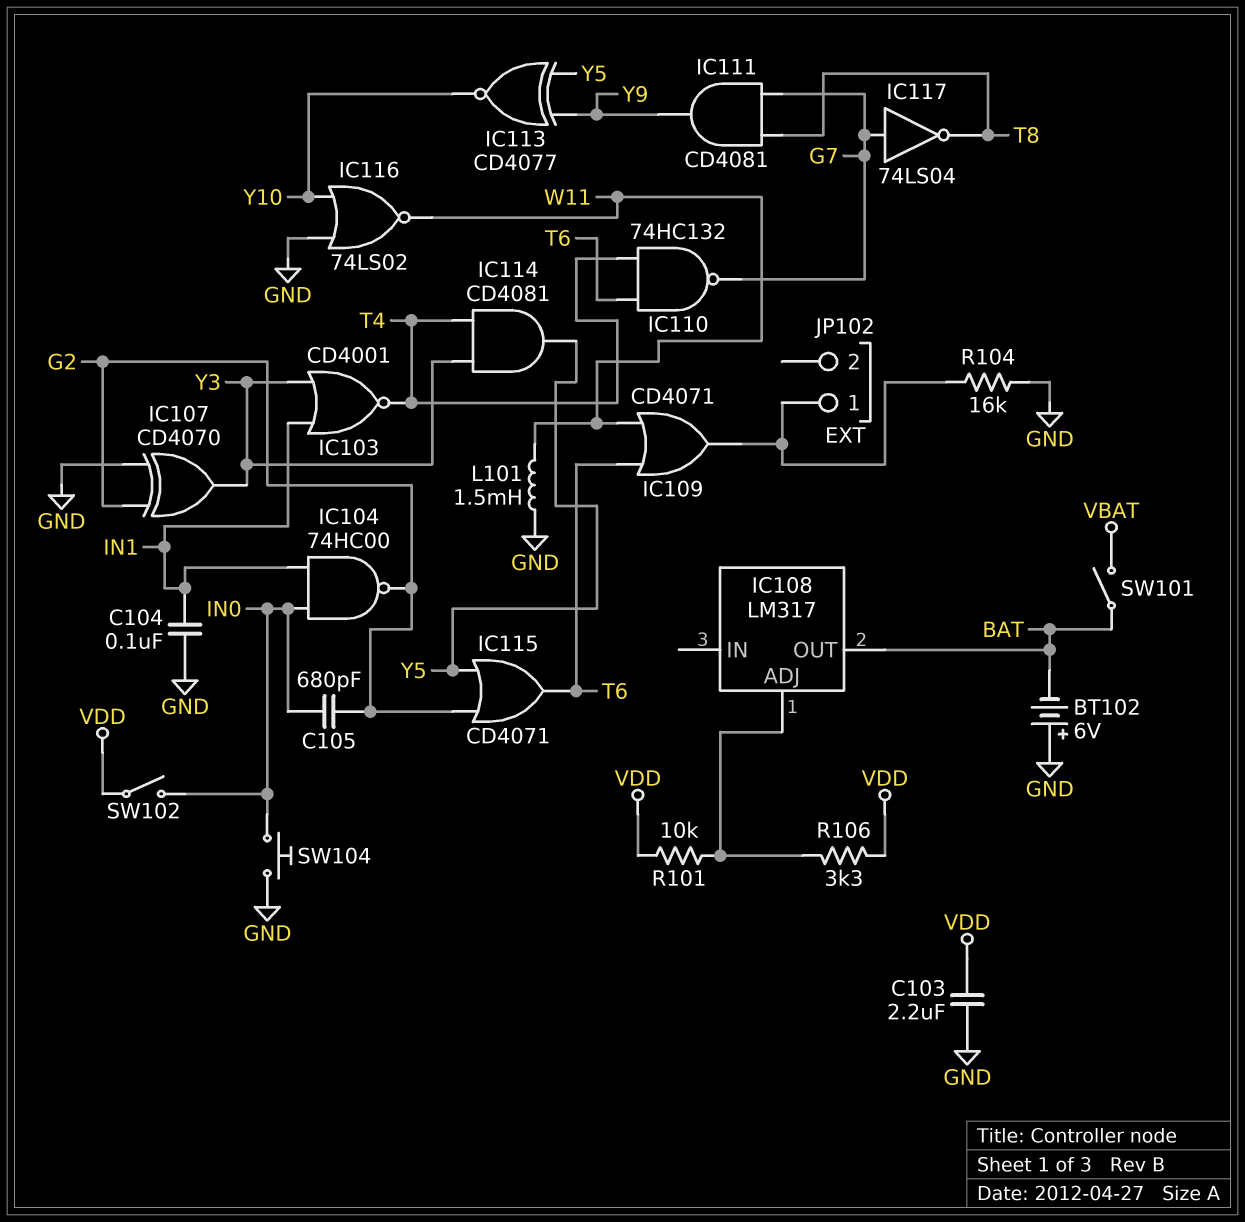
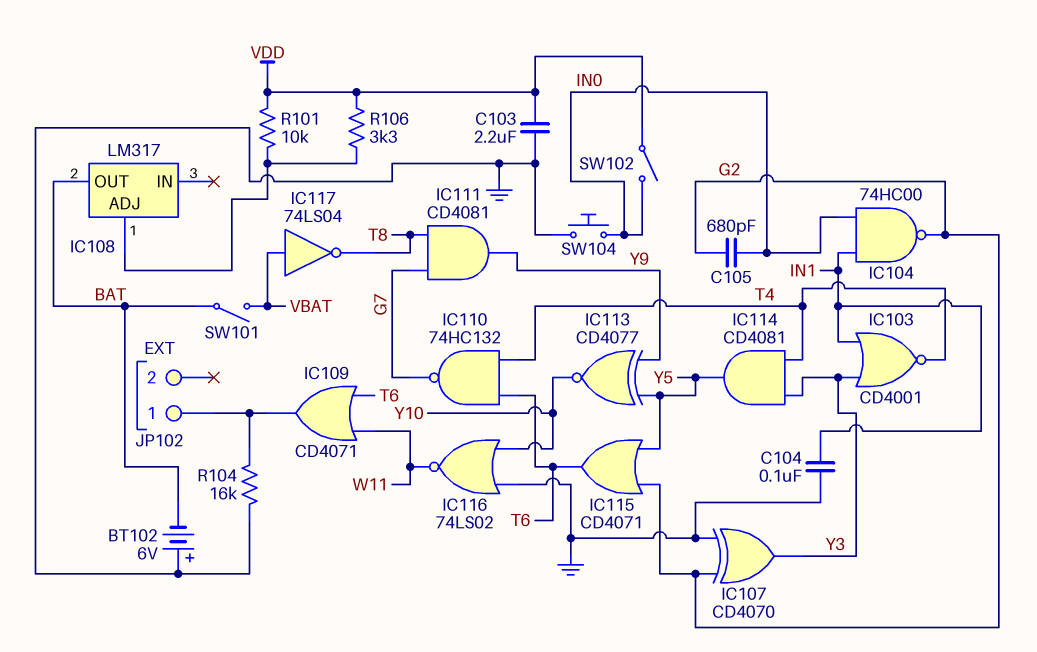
IC117: NOT 74LS04 (in G7, out T8) -> NOT 74LS04 (in VBAT, out T8)
L101: 1.5mH (GND, W11) -> none

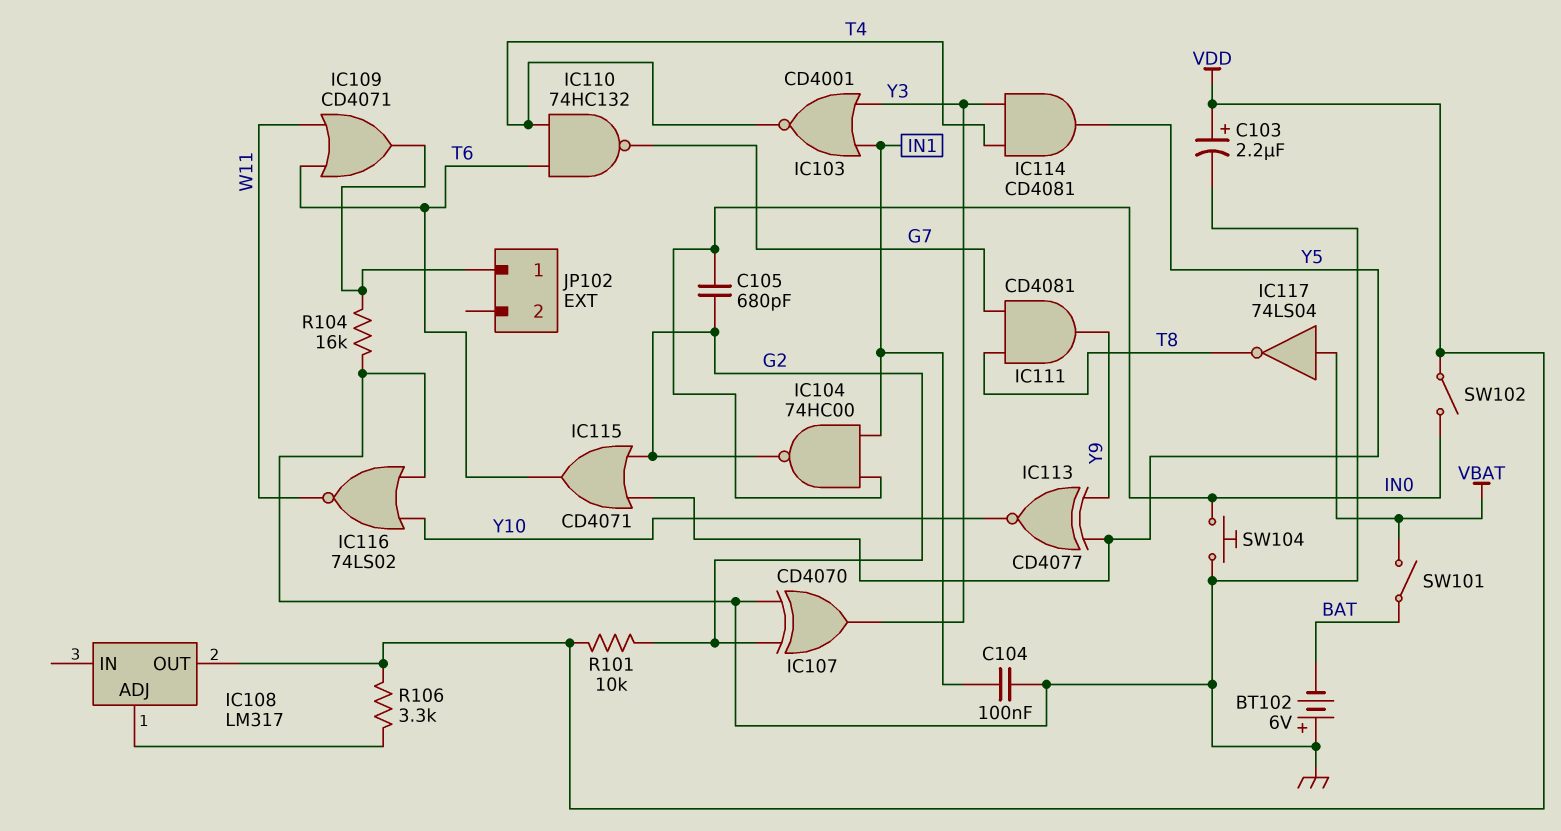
C103: 2.2uF (GND, VDD) -> 2.2uF (plus VDD, minus GND)
IC108 pin OUT: BAT -> VDD
R101: 10k (IC108/ADJ, VDD) -> 10k (G2, VDD)

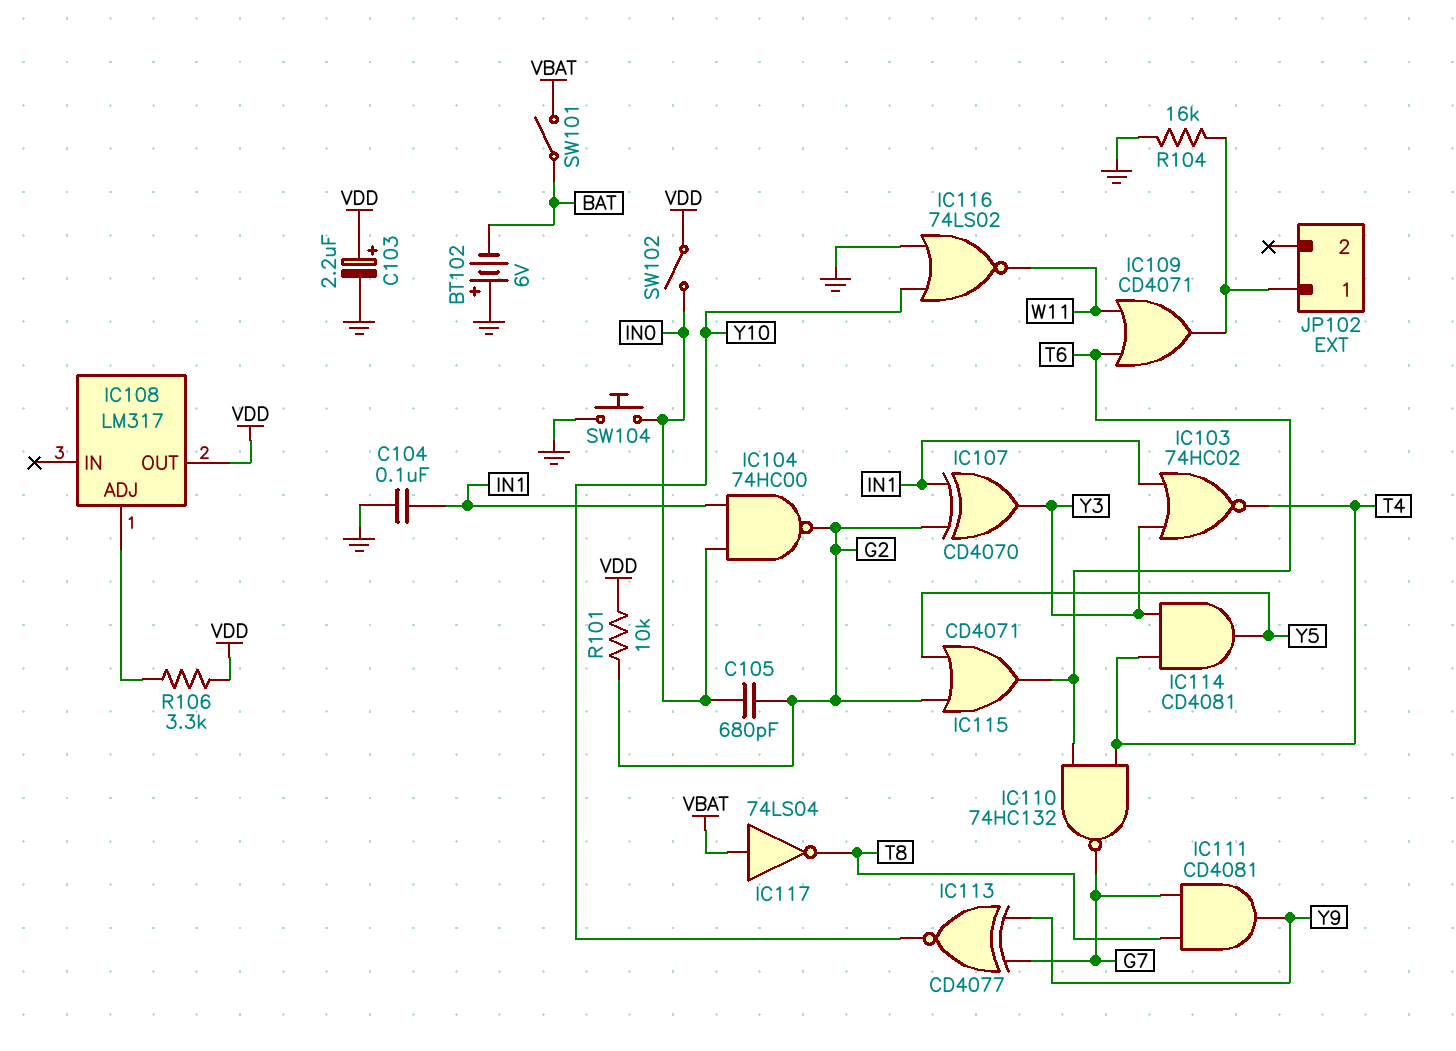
IC103: NOR CD4001 (in IN1, in Y3, out T4) -> NOR 74HC02 (in IN1, in Y3, out T4)
IC107: XOR CD4070 (in G2, in GND, out Y3) -> XOR CD4070 (in G2, in IN1, out Y3)
IC113: XNOR CD4077 (in Y5, in Y9, out Y10) -> XNOR CD4077 (in G7, in Y9, out Y10)

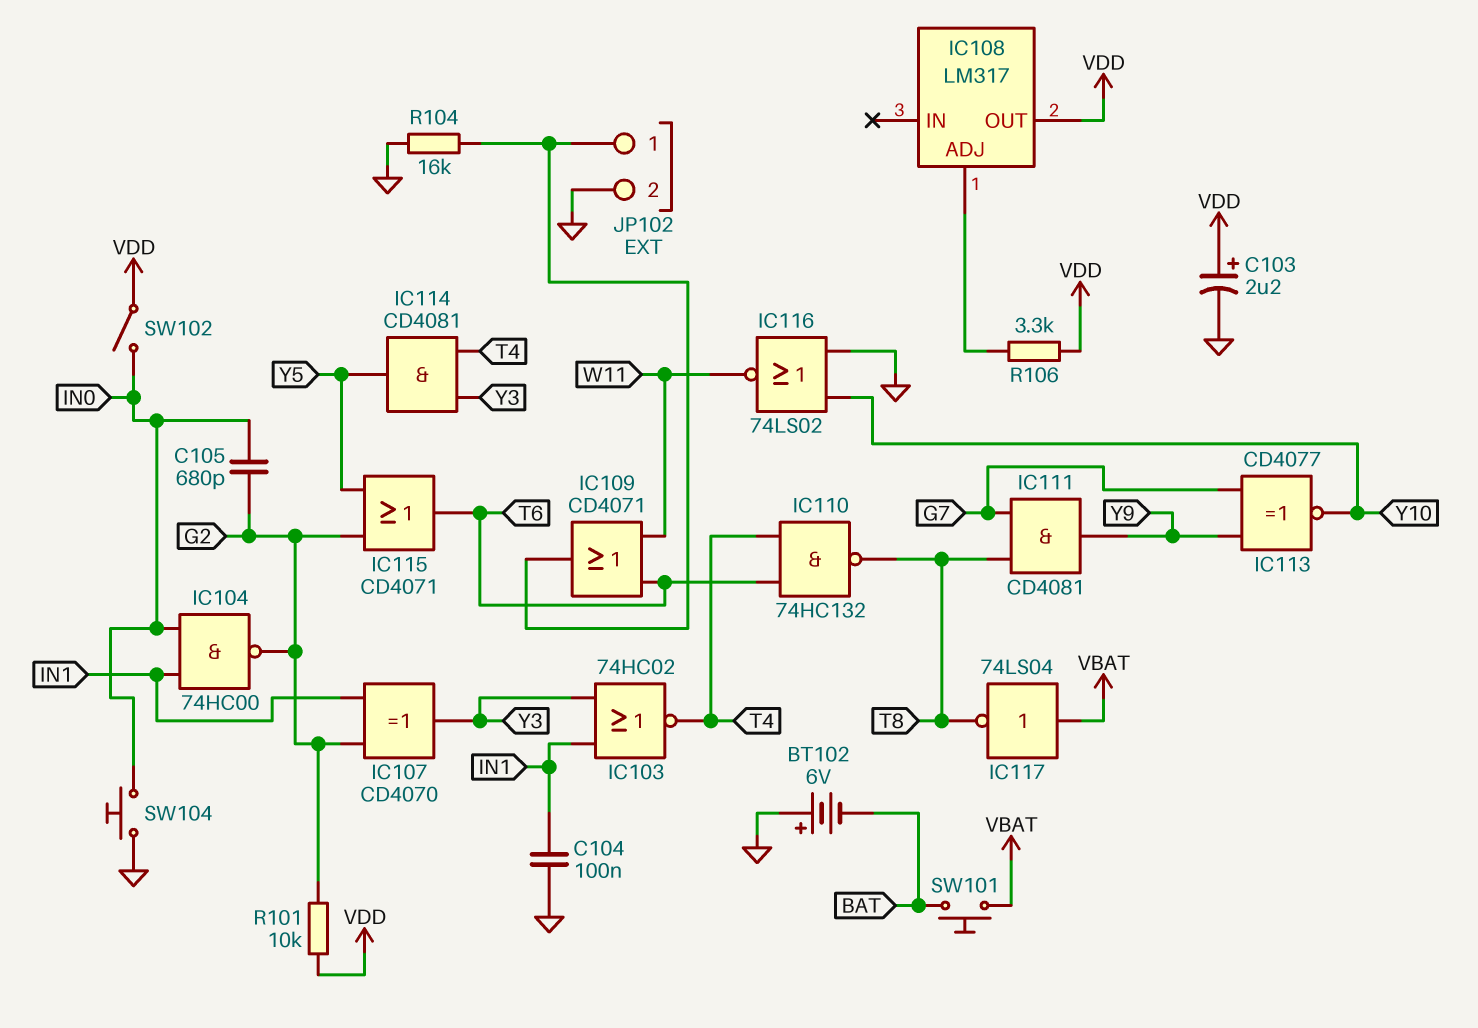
IC110: NAND 74HC132 (in T4, in T6, out G7) -> NAND 74HC132 (in T4, in T6, out T8)
JP102 pin 2: none -> GND
SW101: switch (BAT, VBAT) -> button (BAT, VBAT)

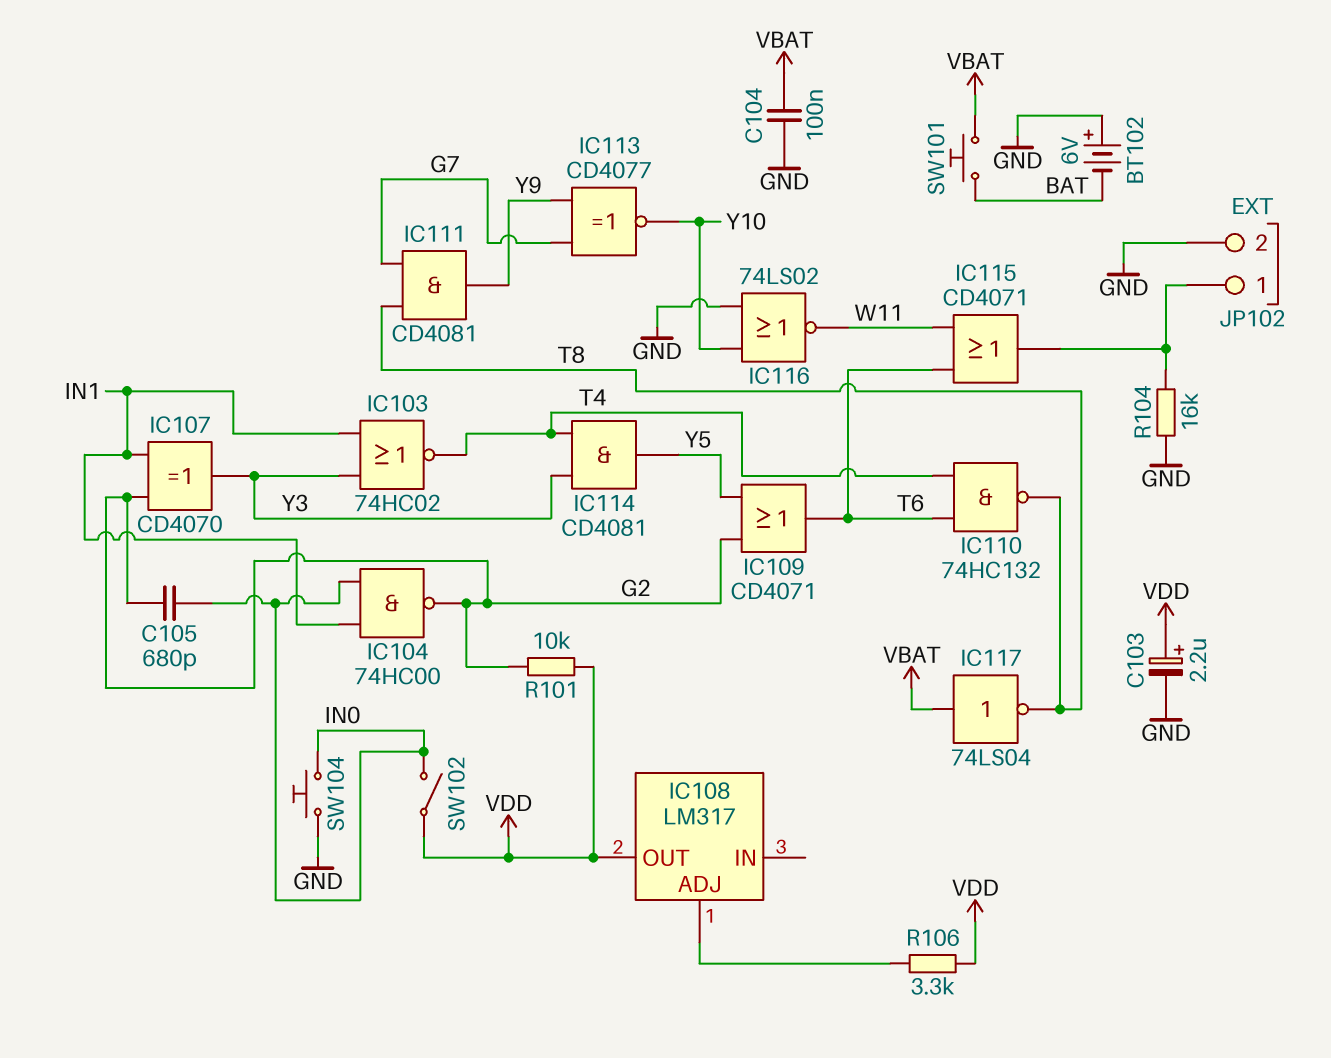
C104: 100nF (GND, IN1) -> 100nF (GND, VBAT)
IC109: OR CD4071 (in T6, in W11, out JP102/1) -> OR CD4071 (in G2, in Y5, out T6)
IC115: OR CD4071 (in G2, in Y5, out T6) -> OR CD4071 (in T6, in W11, out JP102/1)

